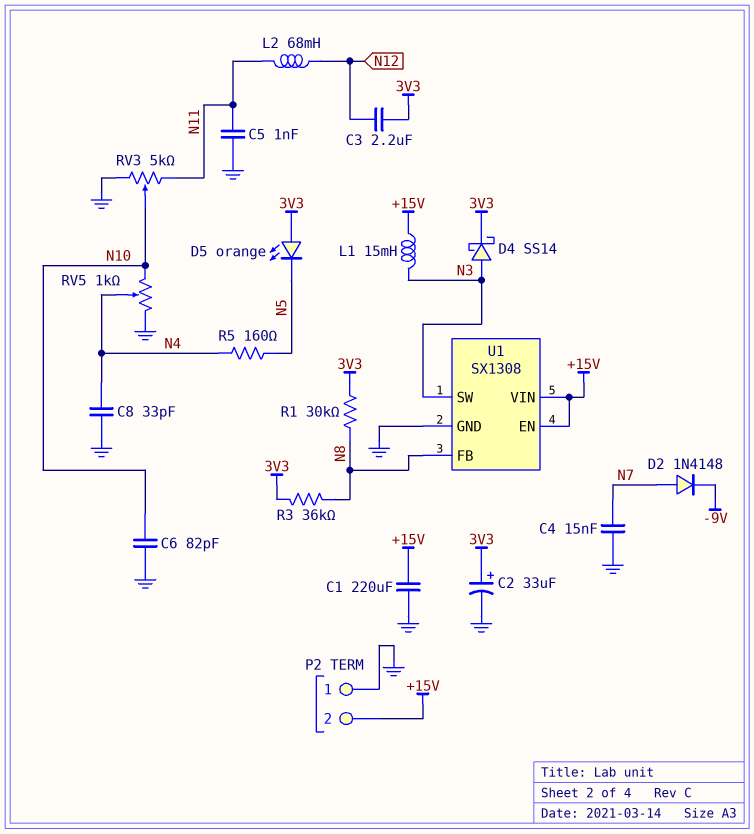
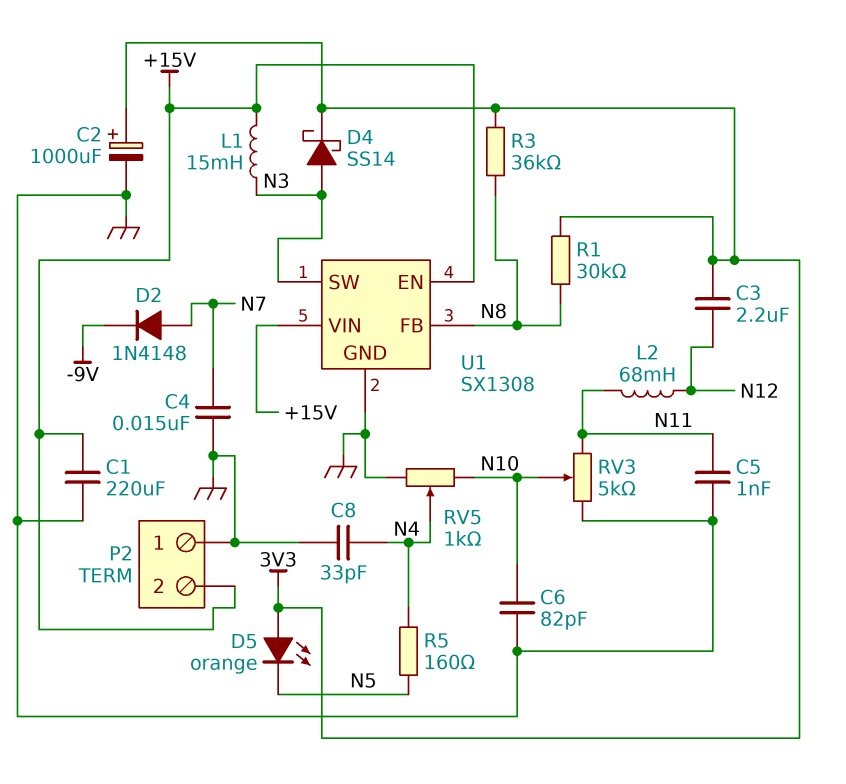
C2: 33uF (plus 3V3, minus GND) -> 1000uF (plus 3V3, minus GND)

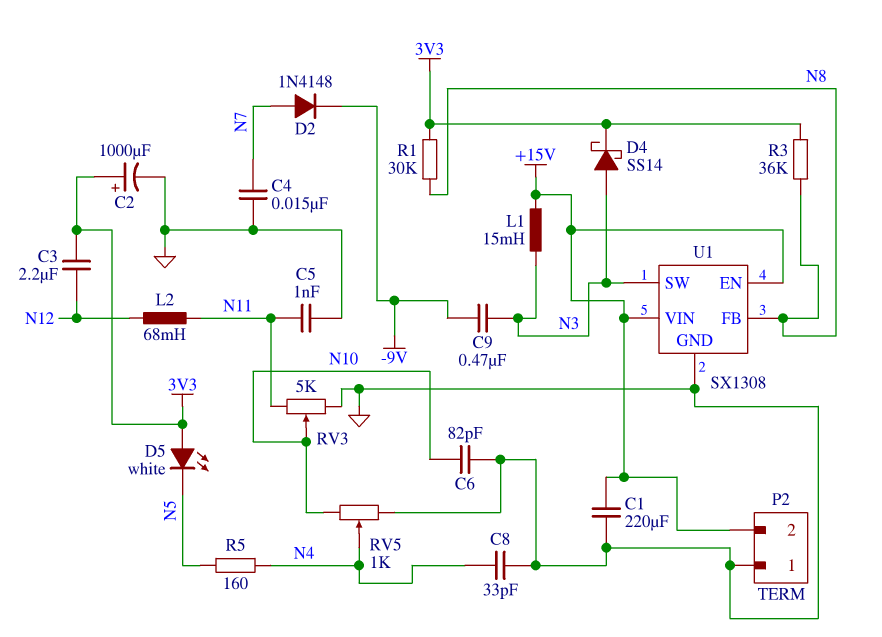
C9: none -> 470nF (-9V, N3)
D5: LED orange (A 3V3, K N5) -> LED white (A 3V3, K N5)

